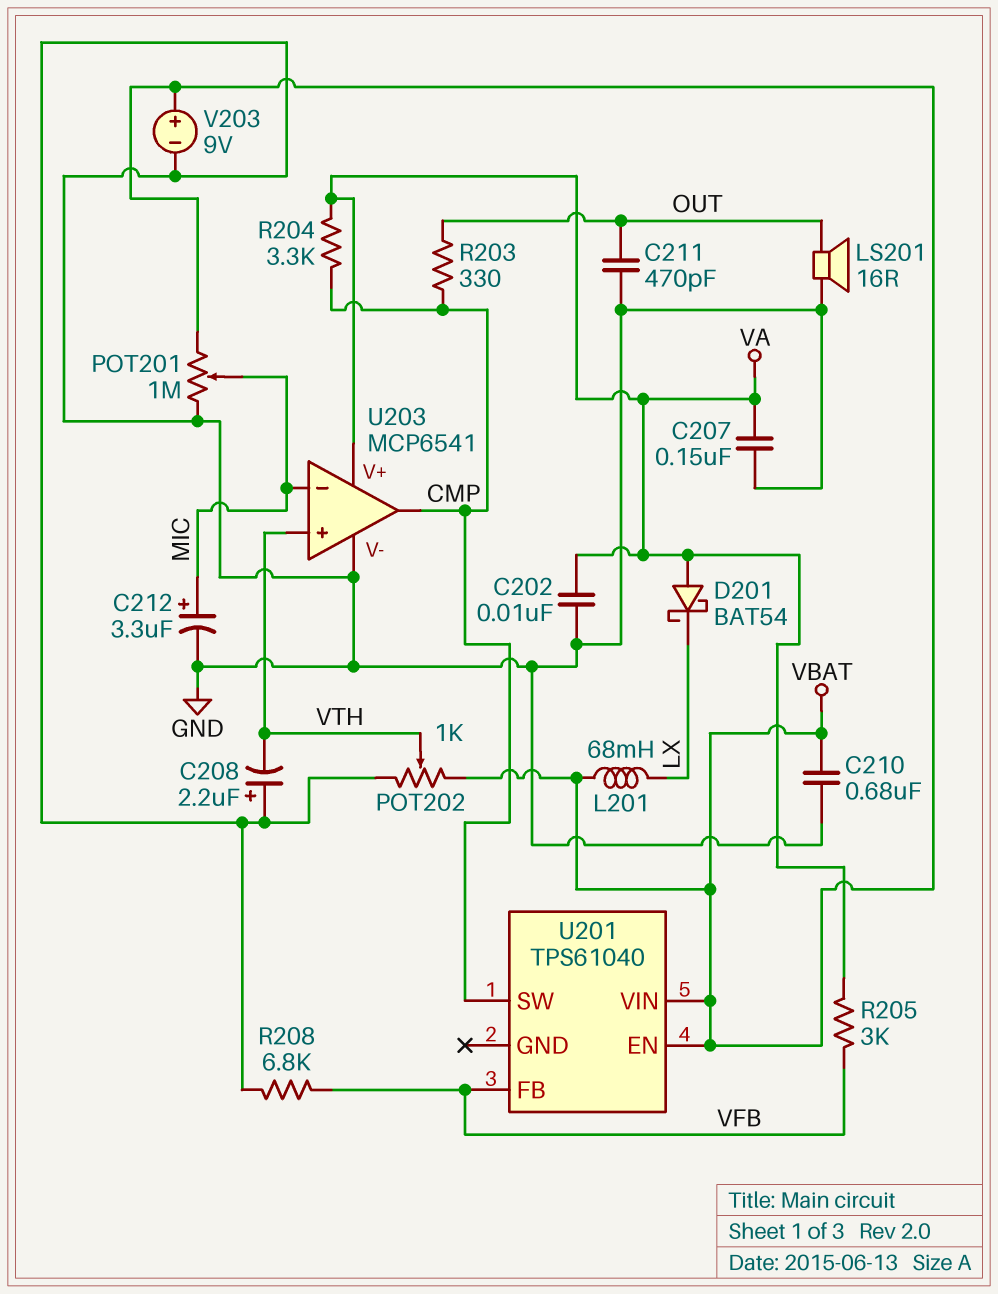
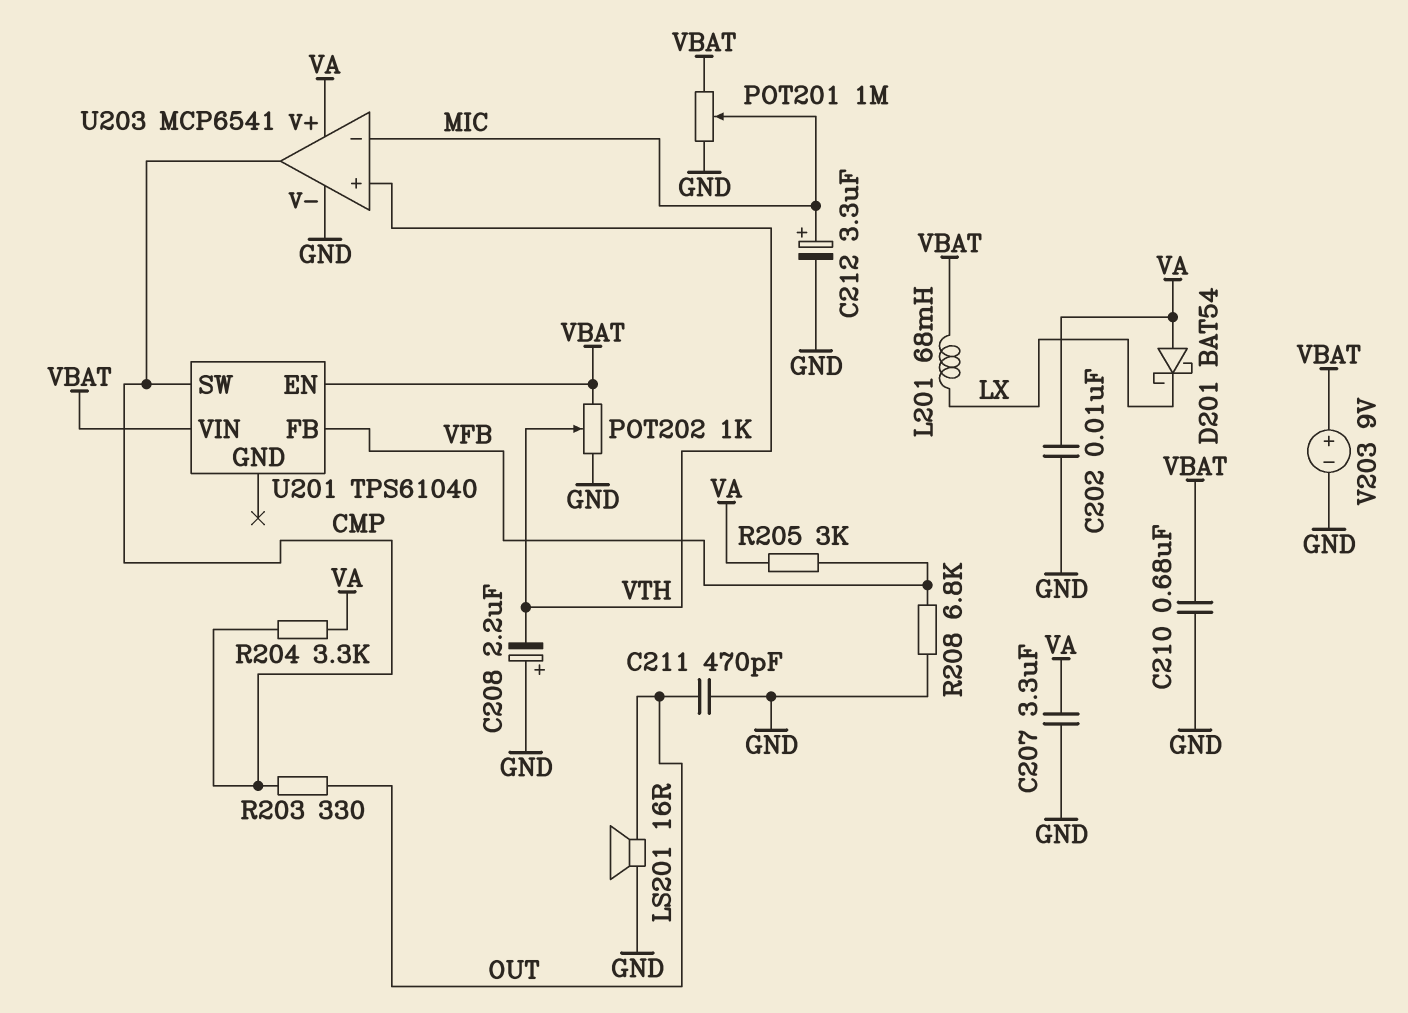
C207: 150nF (GND, VA) -> 3.3uF (GND, VA)

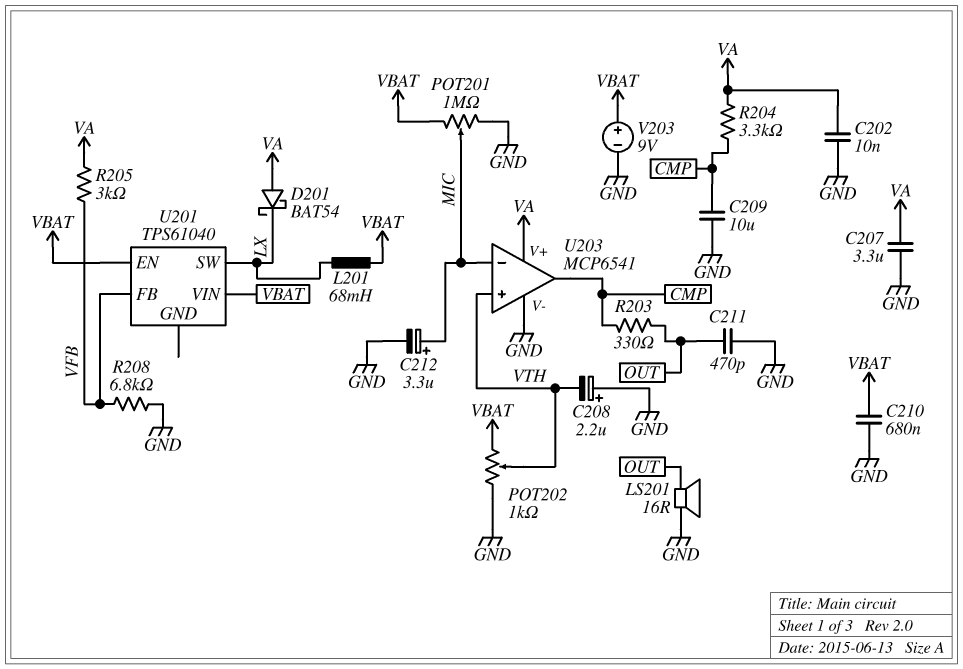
C209: none -> 10uF (CMP, GND)
U201 pin SW: CMP -> LX

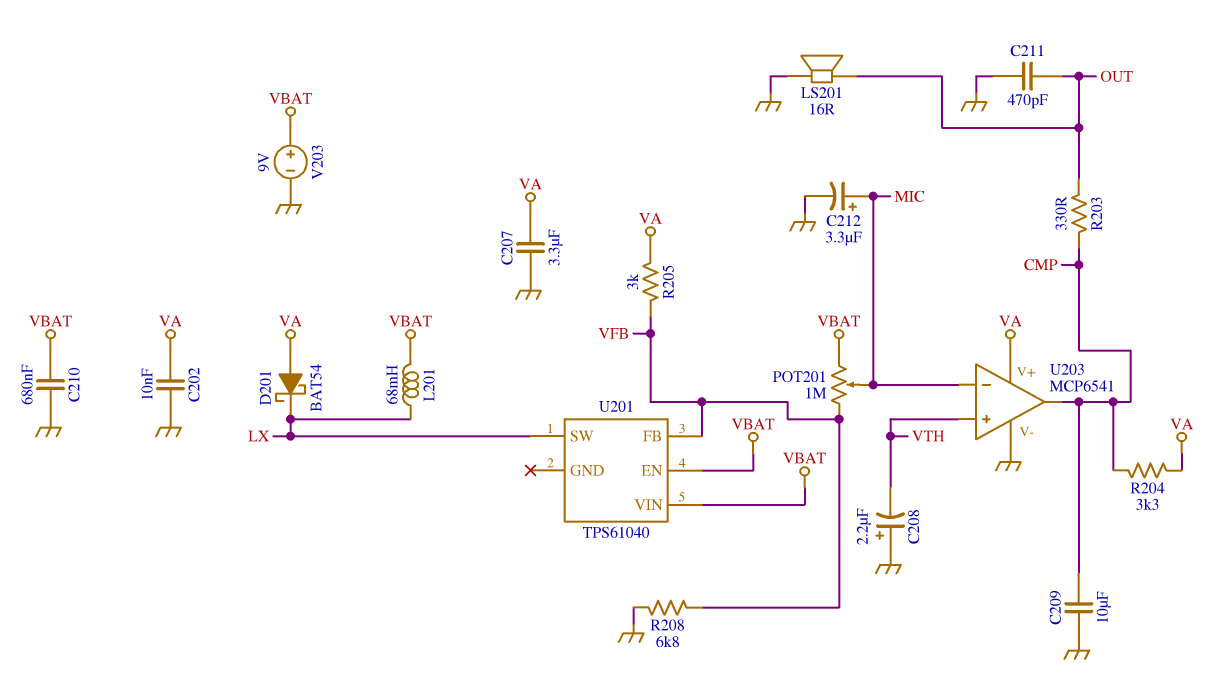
POT201: 1M (GND, VBAT, wiper MIC) -> 1M (VBAT, VFB, wiper MIC)
POT202: 1k (GND, VBAT, wiper VTH) -> none

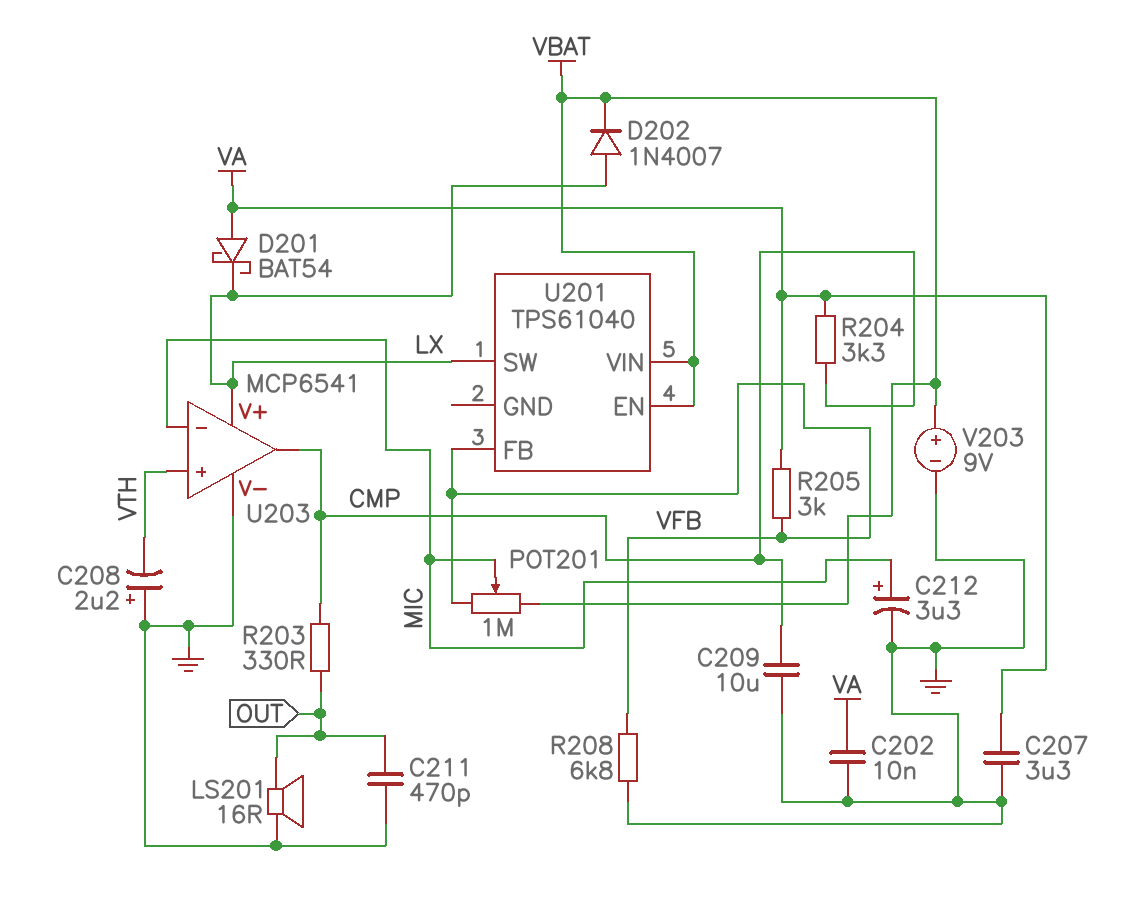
C210: 680nF (GND, VBAT) -> none
D202: none -> diode 1N4007 (A LX, K VBAT)
L201: 68mH (LX, VBAT) -> none
U203 pin V+: VA -> LX

